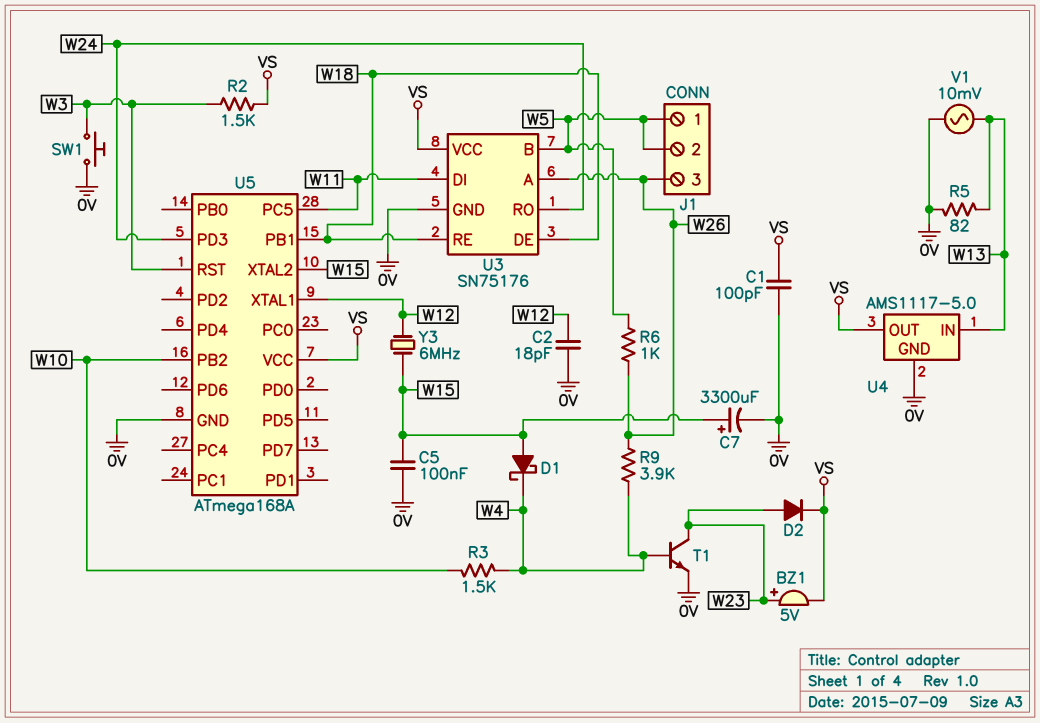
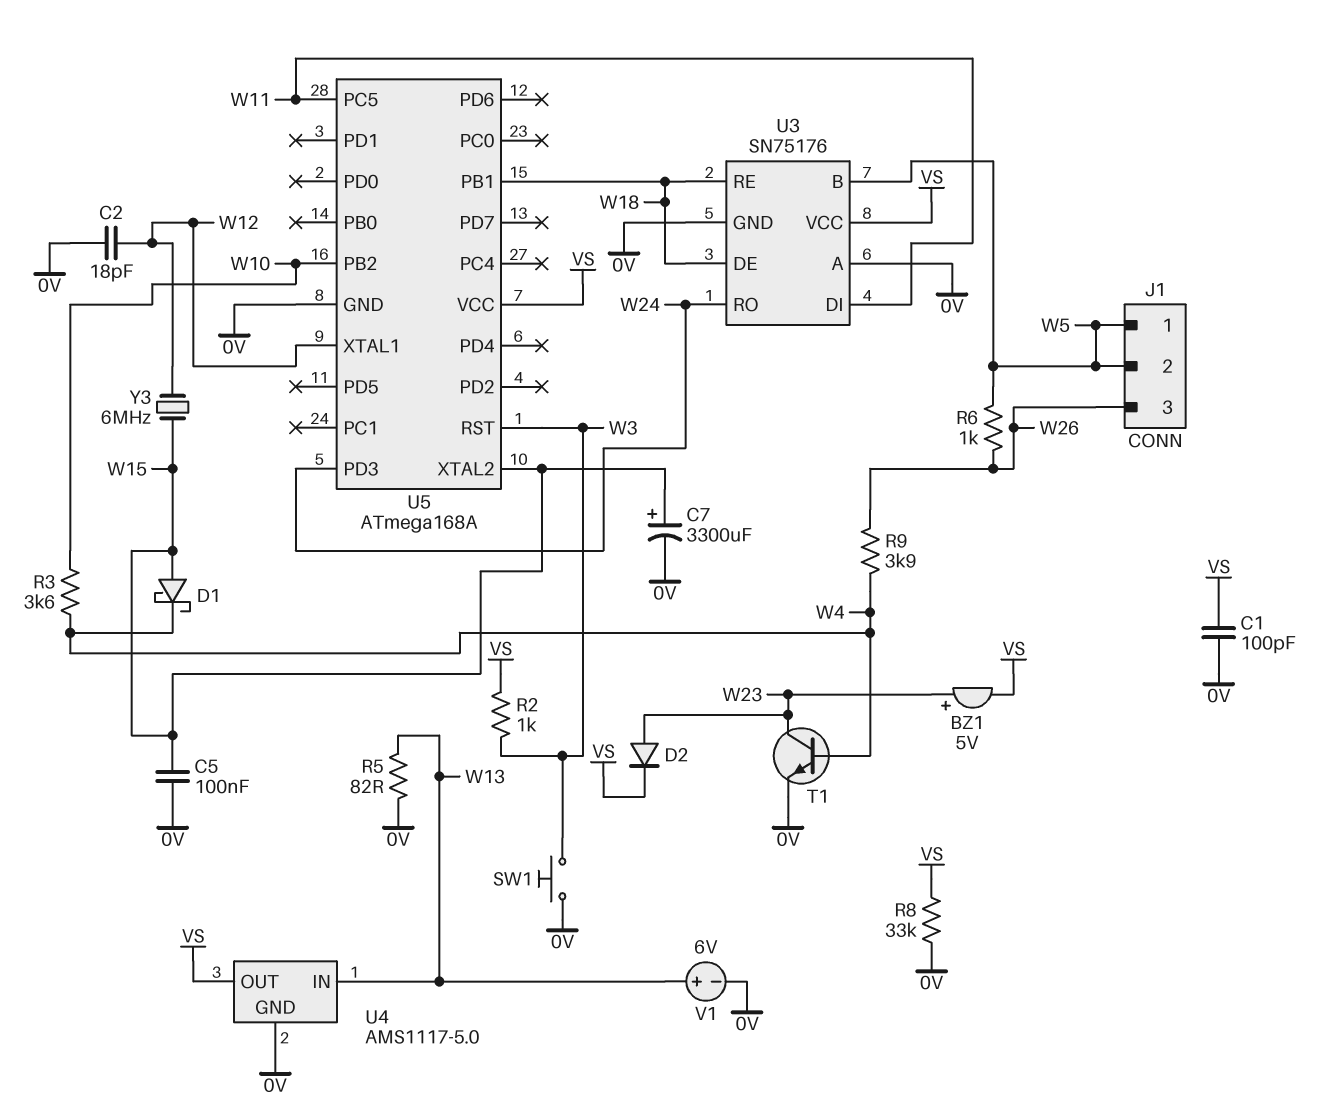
R2: 1.5k (VS, W3) -> 1k (VS, W3)
R3: 1.5k (W4, W10) -> 3.6k (W4, W10)
R8: none -> 33k (0V, VS)
U3 pin A: W26 -> 0V
V1: AC 10mV (0V, W13) -> 6V (plus W13, minus 0V)

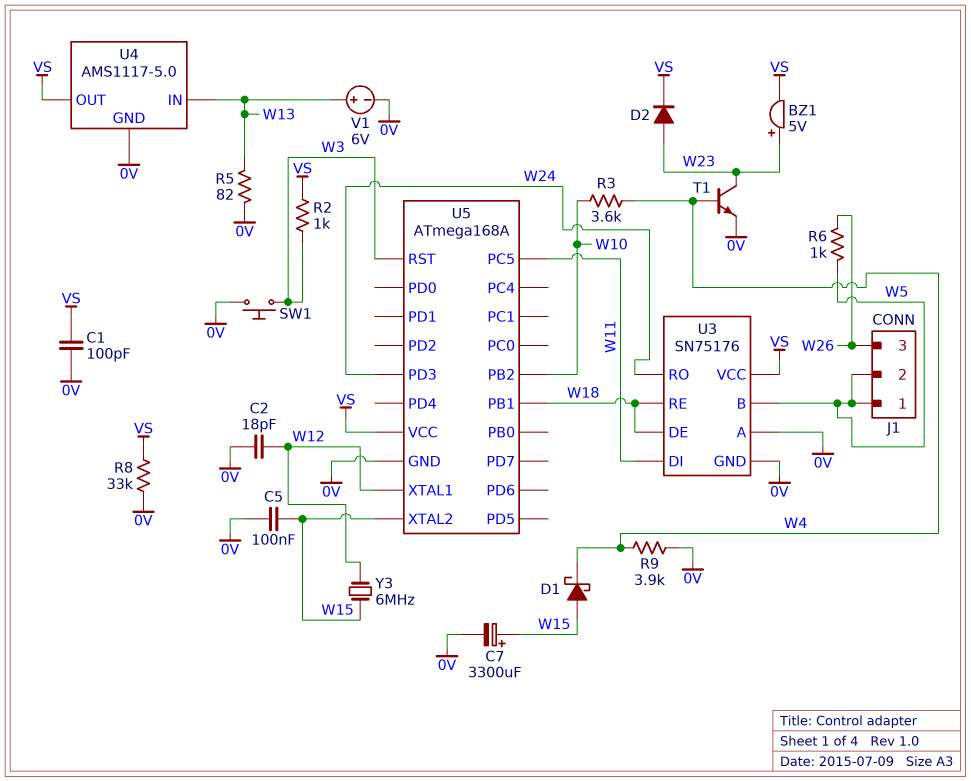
R9: 3.9k (W4, W26) -> 3.9k (0V, W4)

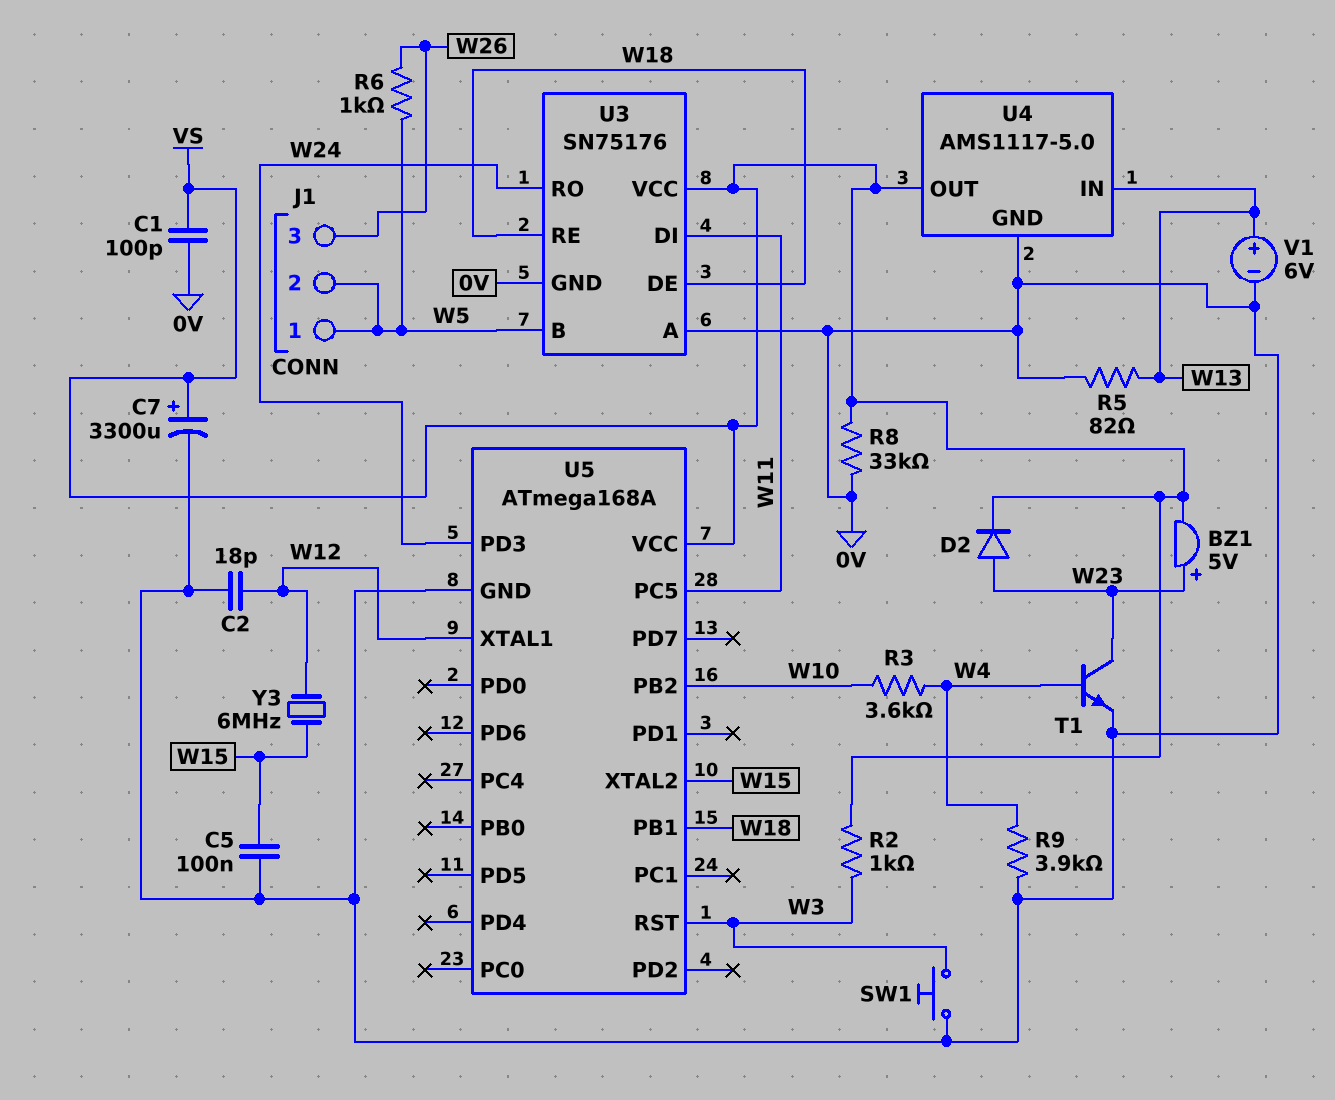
C7: 3300uF (plus W15, minus 0V) -> 3300uF (plus VS, minus 0V)
D1: schottky (A W15, K W4) -> none

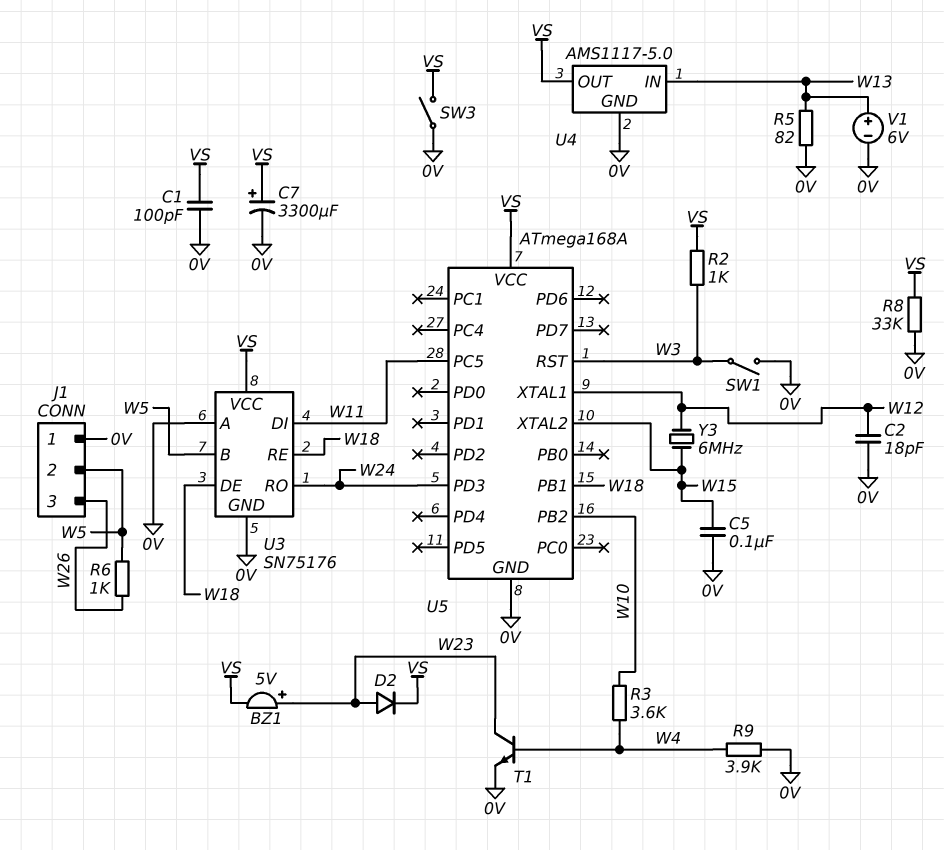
J1 pin 1: W5 -> 0V
SW1: button (0V, W3) -> switch (0V, W3)
SW3: none -> switch (0V, VS)

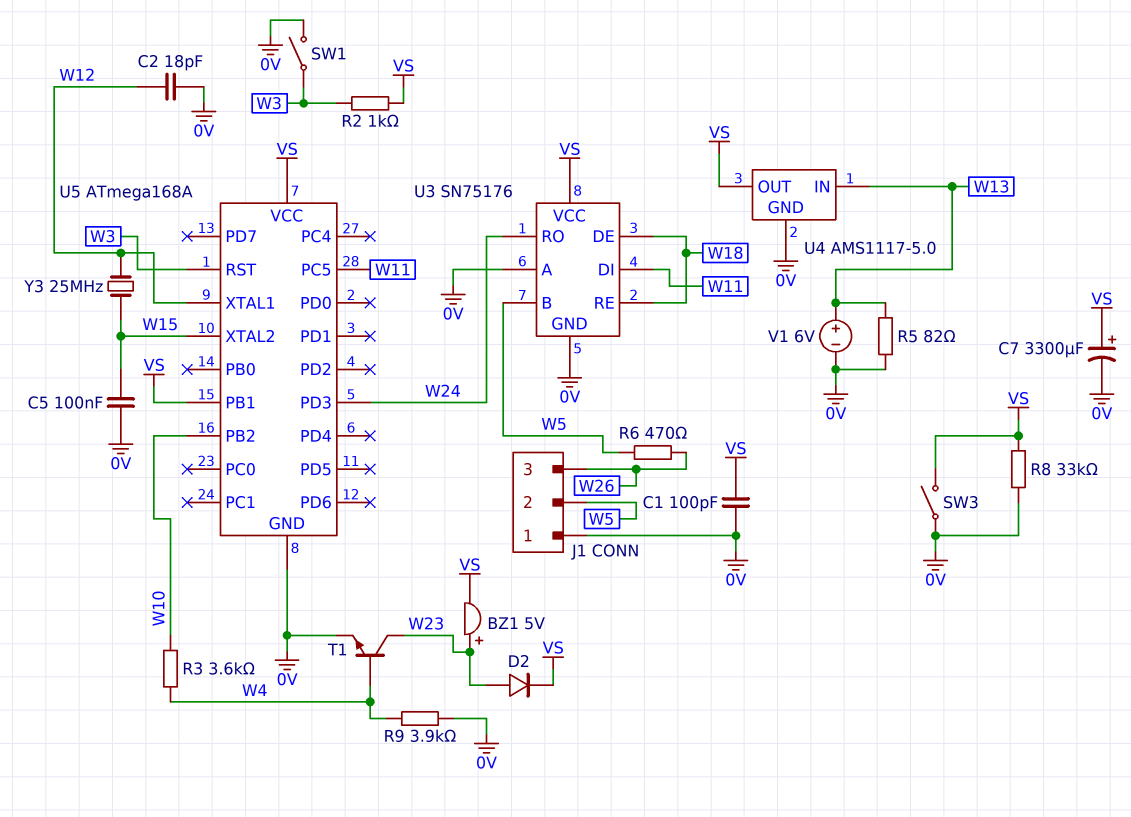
R6: 1k (W5, W26) -> 470 (W5, W26)
U5 pin PB1: W18 -> VS
Y3: 6MHz (W12, W15) -> 25MHz (W12, W15)

